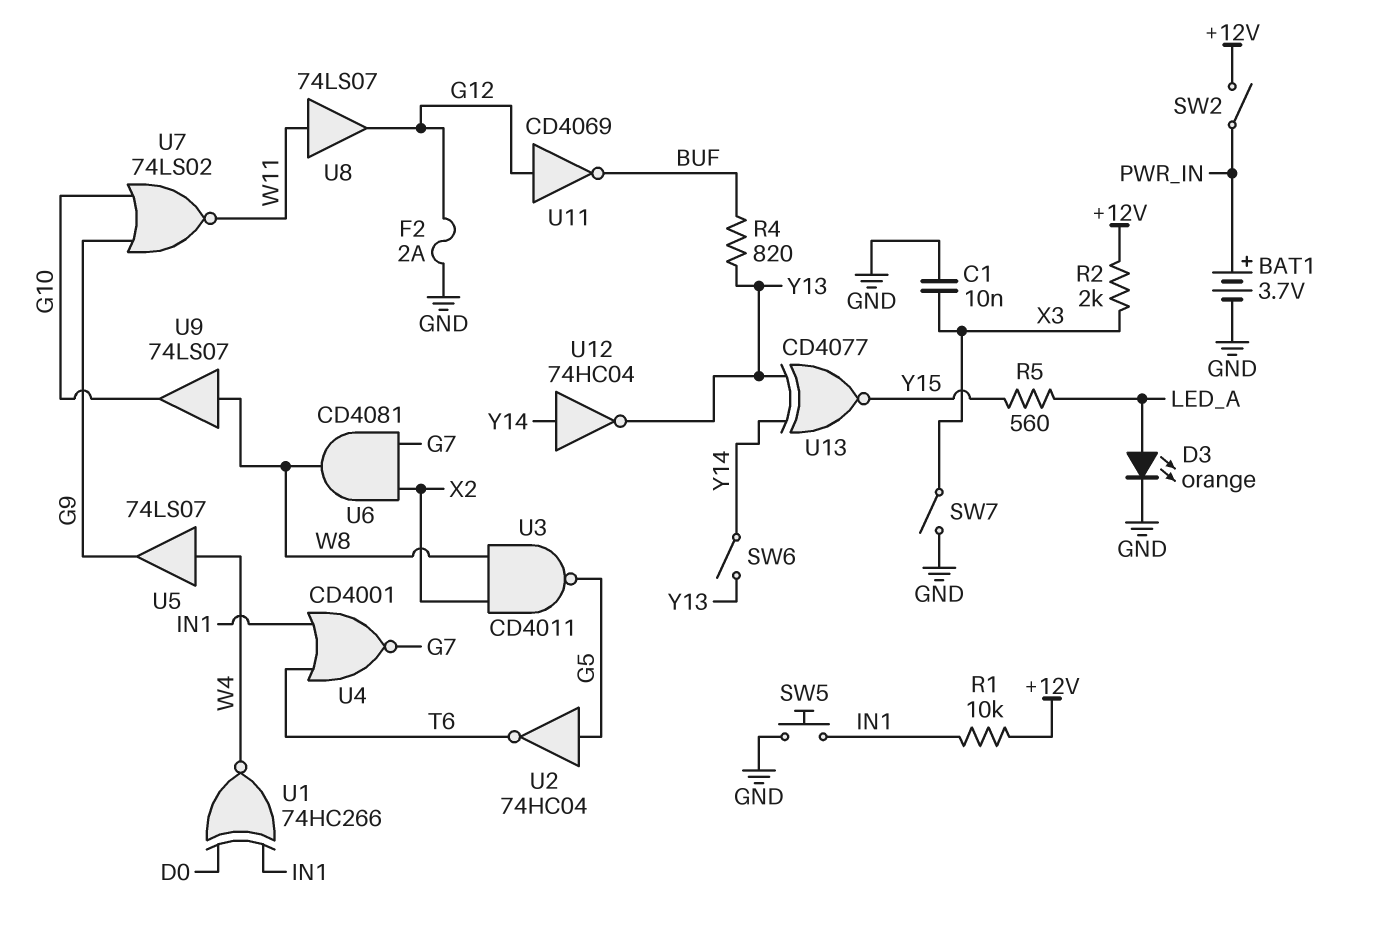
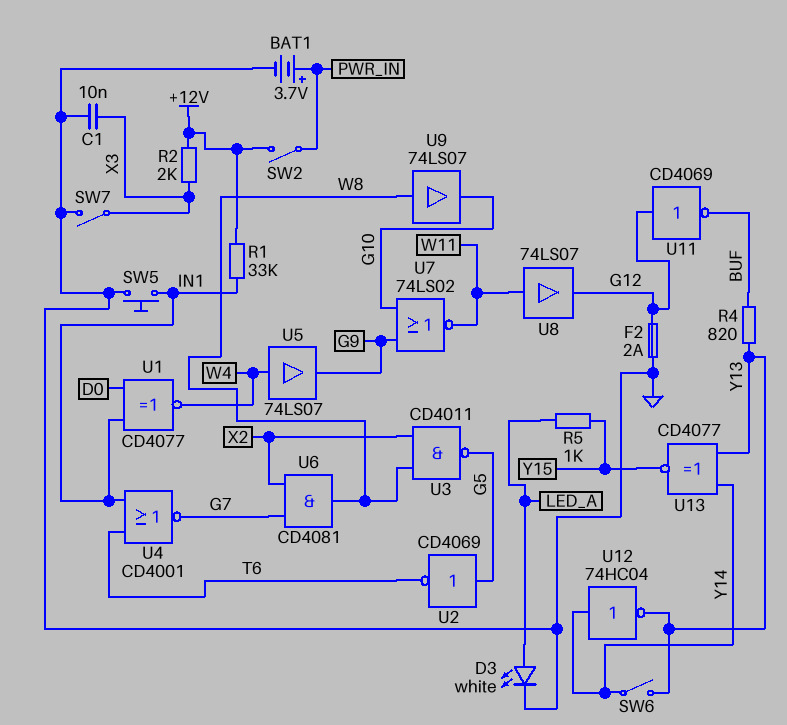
D3: LED orange (A LED_A, K GND) -> LED white (A LED_A, K GND)
R1: 10k (+12V, IN1) -> 33k (+12V, IN1)
R5: 560 (LED_A, Y15) -> 1k (LED_A, Y15)
U1: XNOR 74HC266 (in D0, in IN1, out W4) -> XNOR CD4077 (in D0, in IN1, out W4)
U2: NOT 74HC04 (in G5, out T6) -> NOT CD4069 (in G5, out T6)

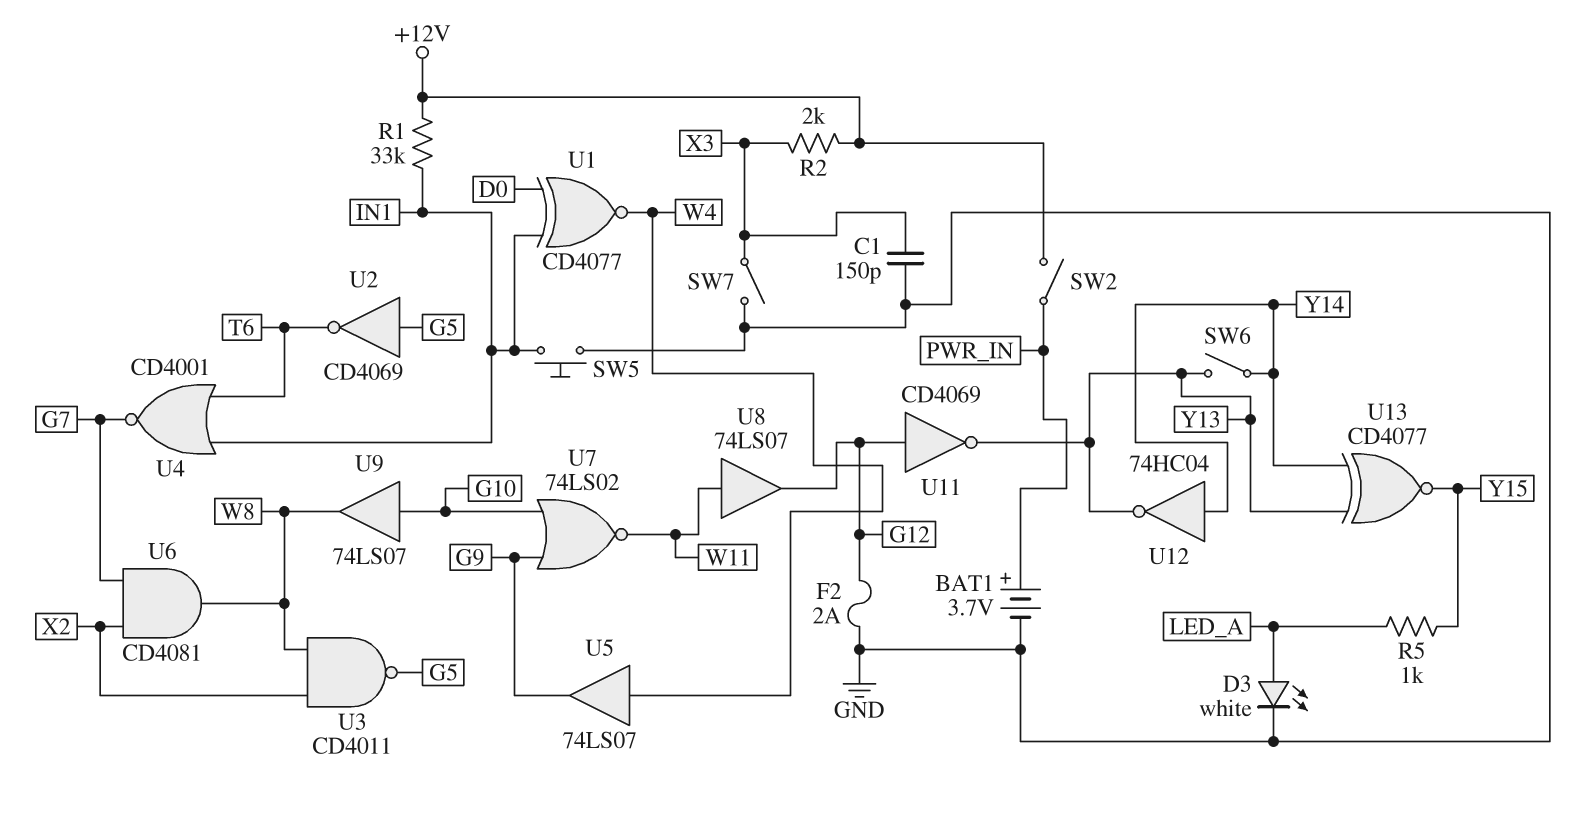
C1: 10nF (GND, X3) -> 150pF (GND, X3)
R4: 820 (BUF, Y13) -> none
U9: buffer 74LS07 (in W8, out G10) -> buffer 74LS07 (in G10, out W8)
U11: NOT CD4069 (in G12, out BUF) -> NOT CD4069 (in G12, out Y13)

